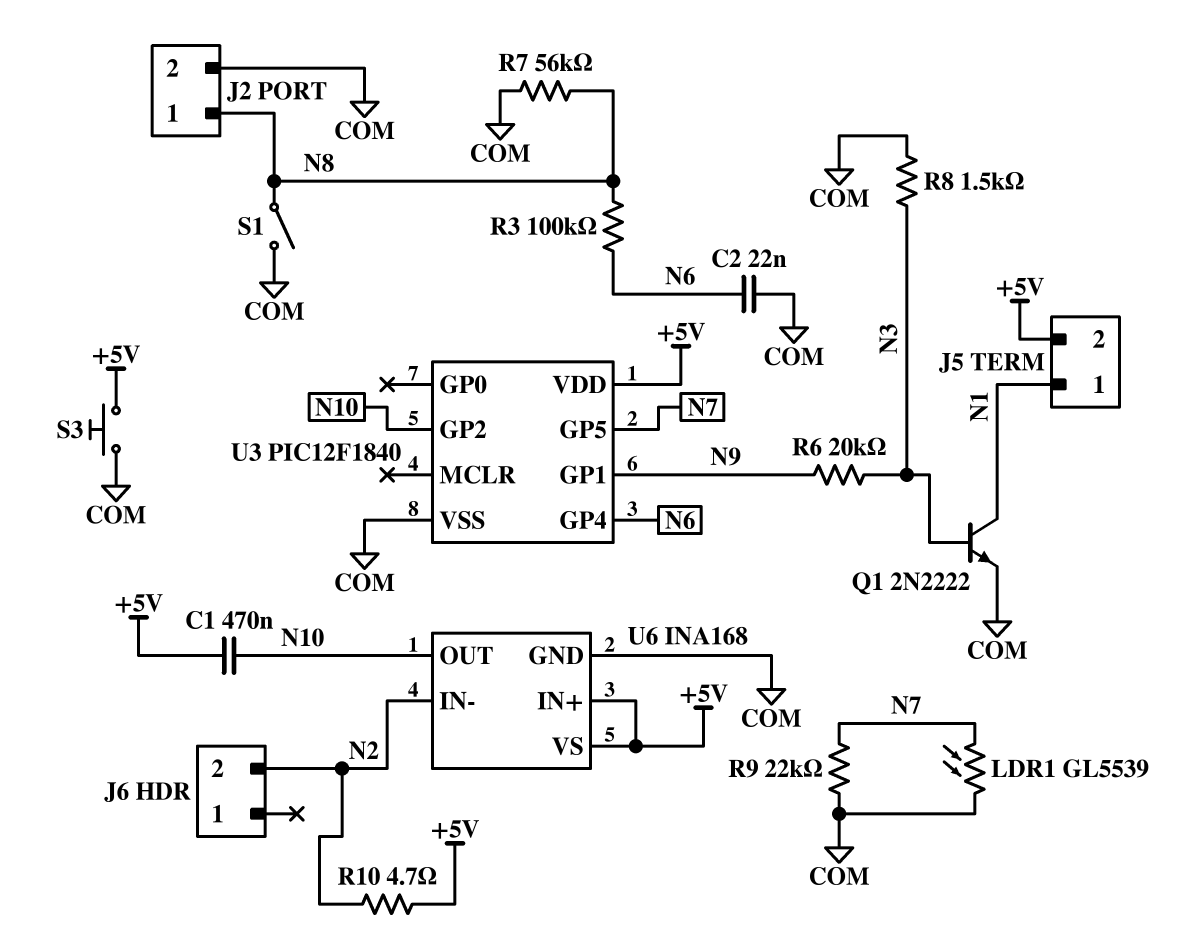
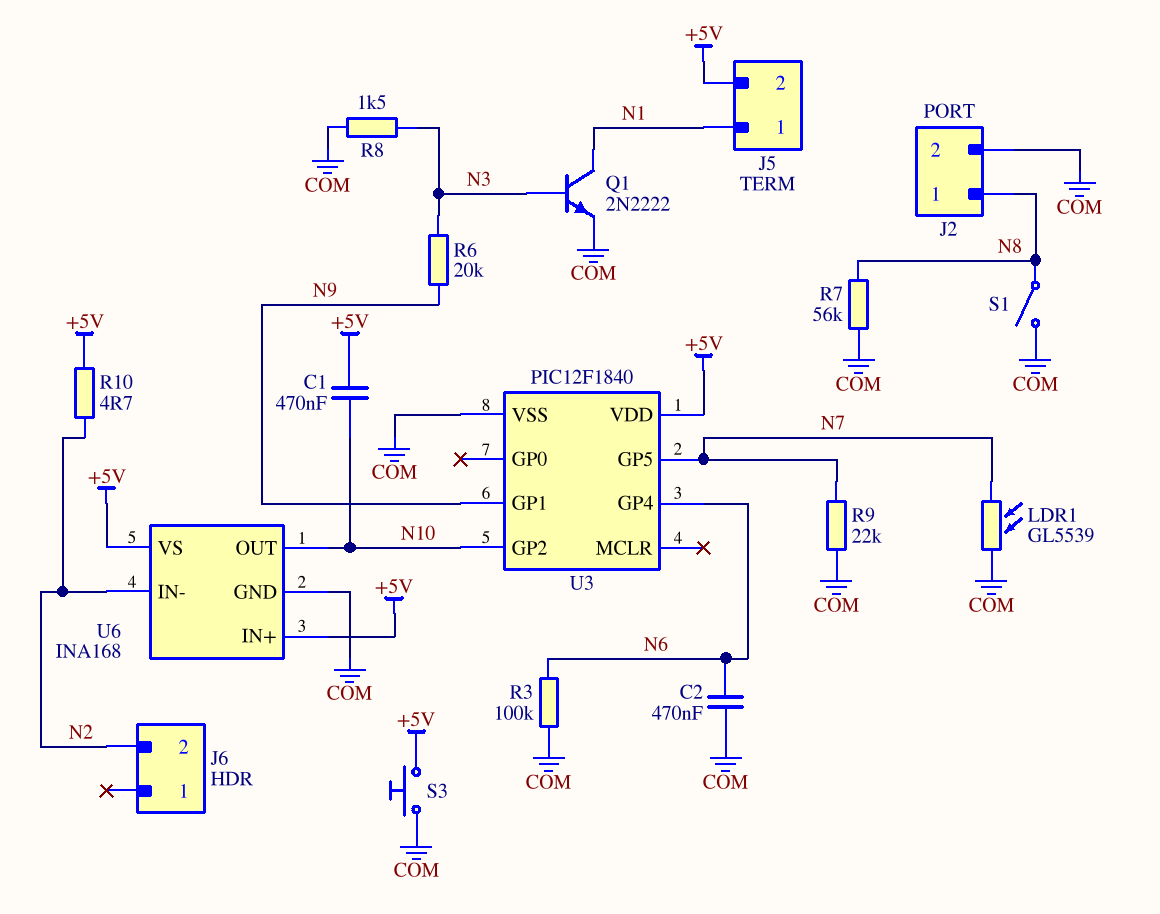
C2: 22nF (COM, N6) -> 470nF (COM, N6)
R3: 100k (N6, N8) -> 100k (COM, N6)

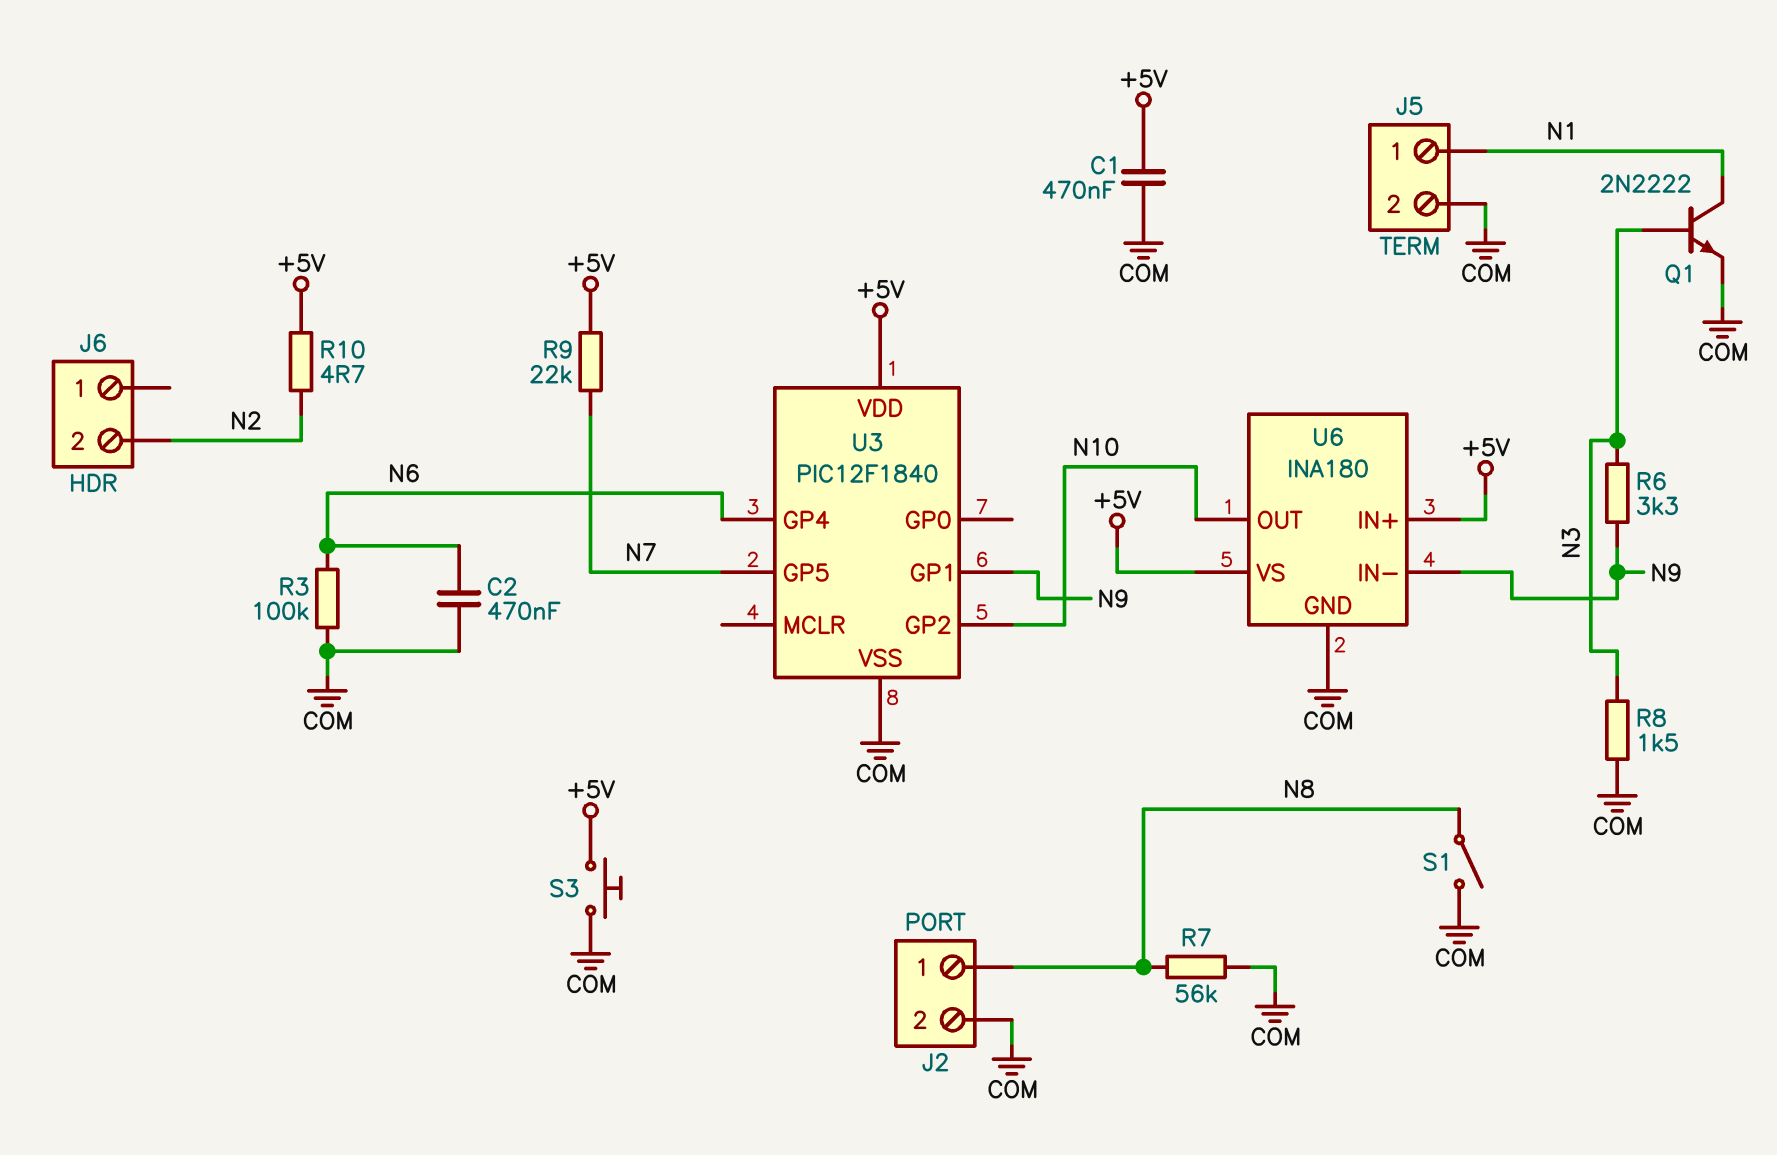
C1: 470nF (+5V, N10) -> 470nF (+5V, COM)
J5 pin 2: +5V -> COM
LDR1: GL5539 (COM, N7) -> none
R6: 20k (N3, N9) -> 3.3k (N3, N9)
R9: 22k (COM, N7) -> 22k (+5V, N7)
U6: INA168 -> INA180
U6 pin IN-: N2 -> N9

